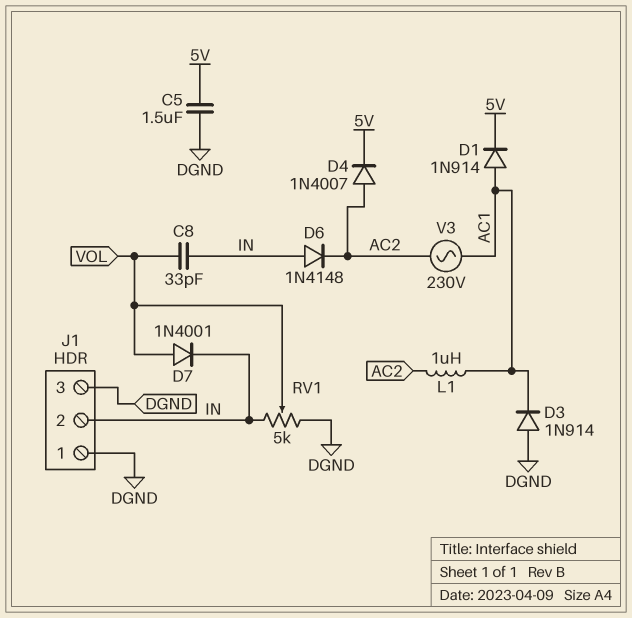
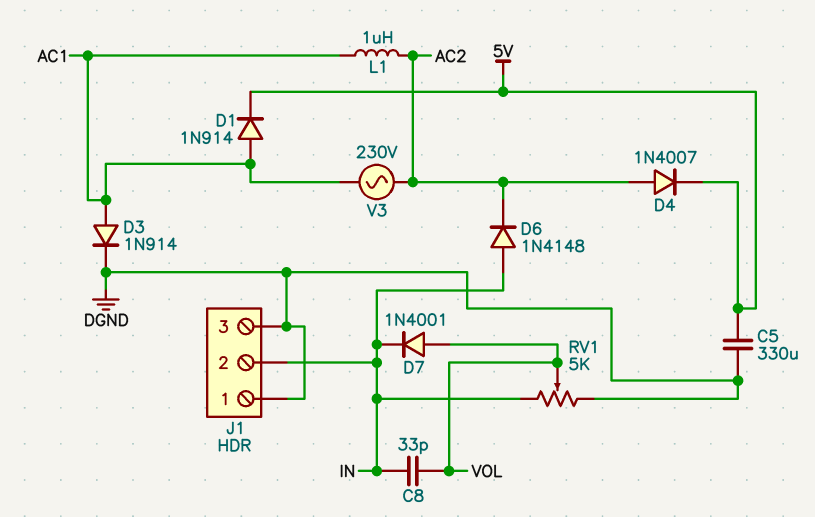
C5: 1.5uF (5V, DGND) -> 330uF (5V, DGND)
D3: diode 1N914 (A DGND, K AC1) -> diode 1N914 (A AC1, K DGND)

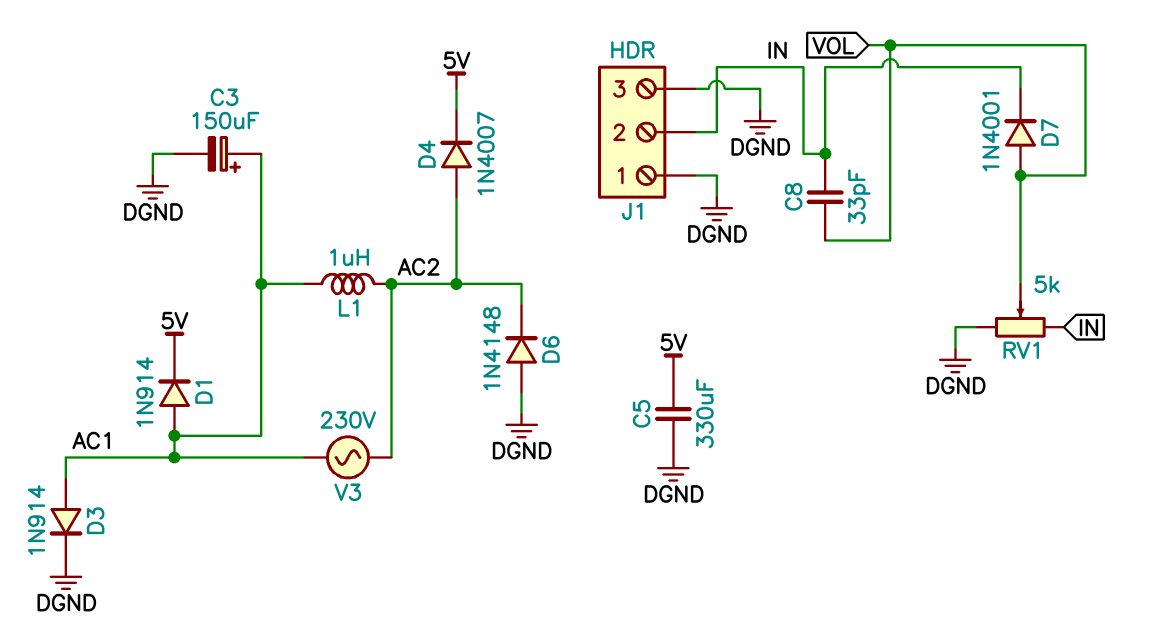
C3: none -> 150uF (plus AC1, minus DGND)
D6: diode 1N4148 (A IN, K AC2) -> diode 1N4148 (A DGND, K AC2)

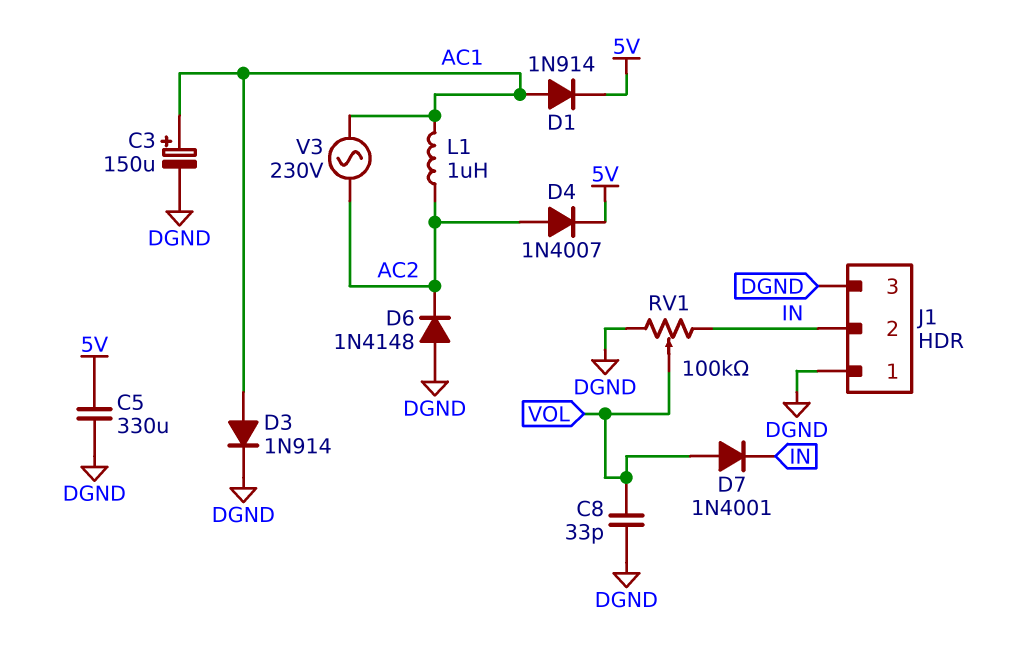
C8: 33pF (IN, VOL) -> 33pF (DGND, VOL)
RV1: 5k (DGND, IN, wiper VOL) -> 100k (DGND, IN, wiper VOL)

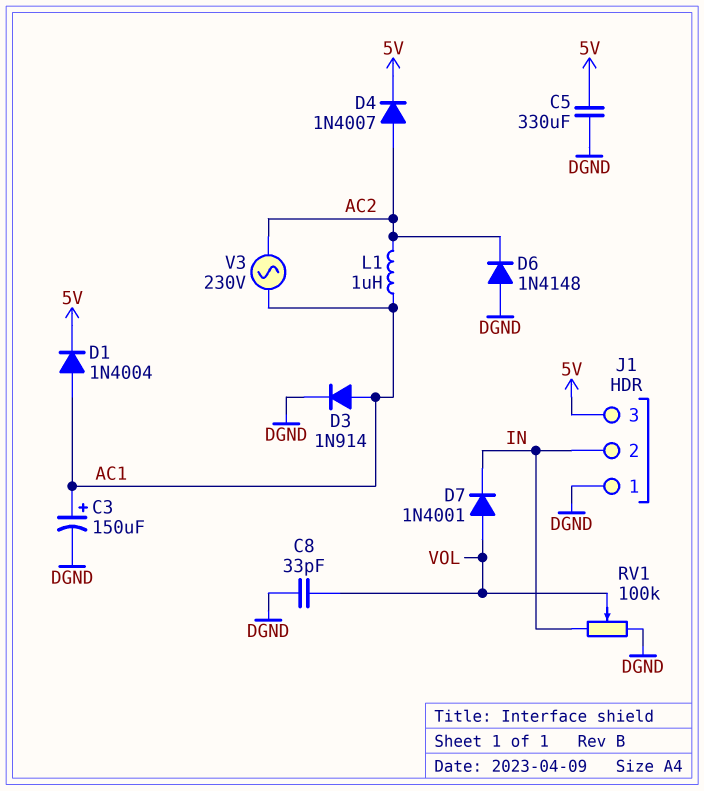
D1: diode 1N914 (A AC1, K 5V) -> diode 1N4004 (A AC1, K 5V)
J1 pin 3: DGND -> 5V

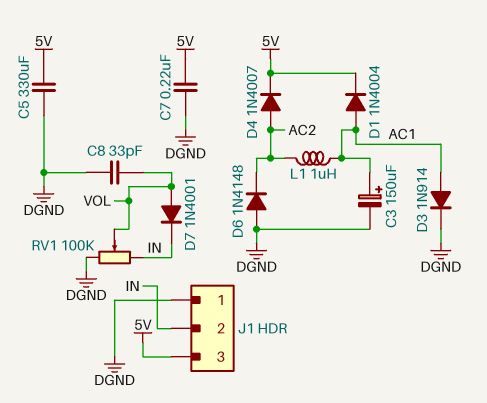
C7: none -> 220nF (5V, DGND)
V3: AC 230V (AC1, AC2) -> none

